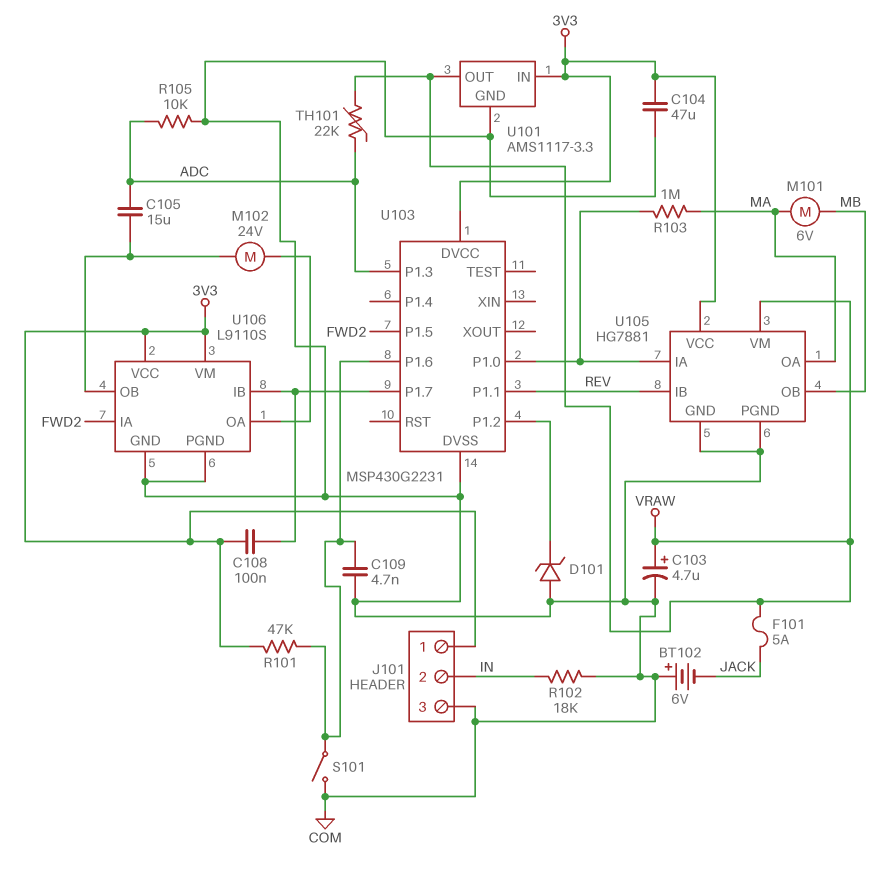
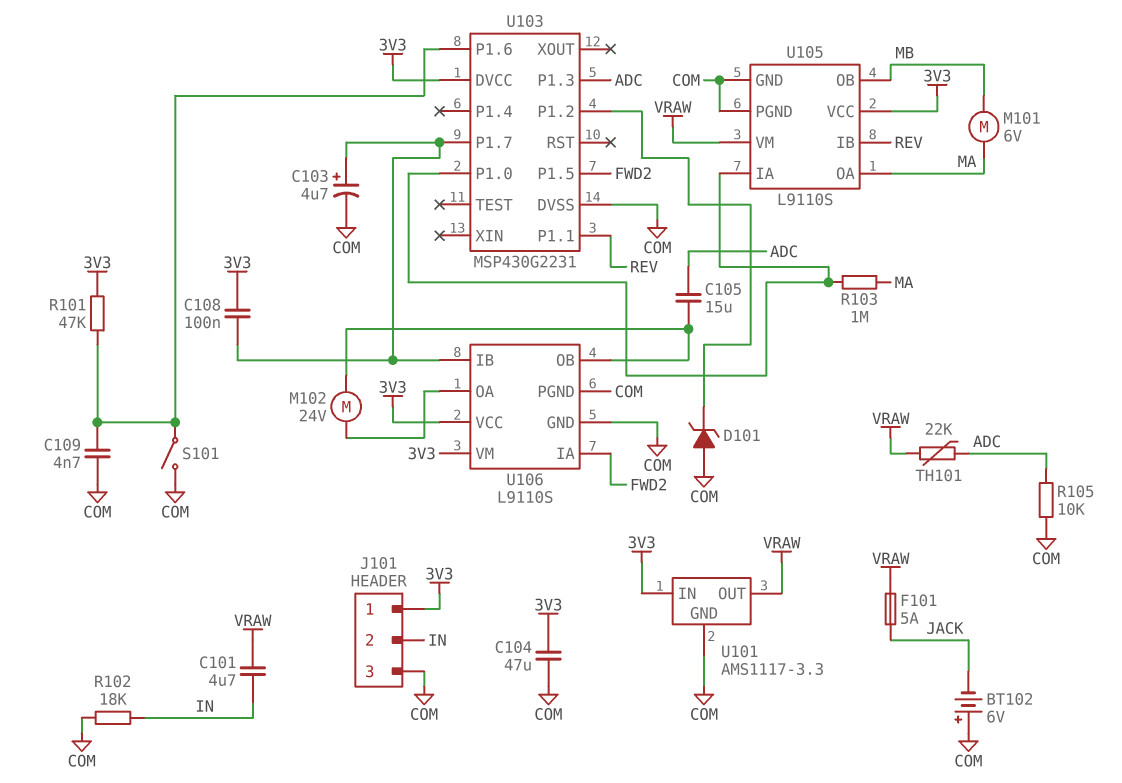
C101: none -> 4.7uF (IN, VRAW)
C103: 4.7uF (plus VRAW, minus COM) -> 4.7uF (plus U103/P1.7, minus COM)
U105: HG7881 -> L9110S

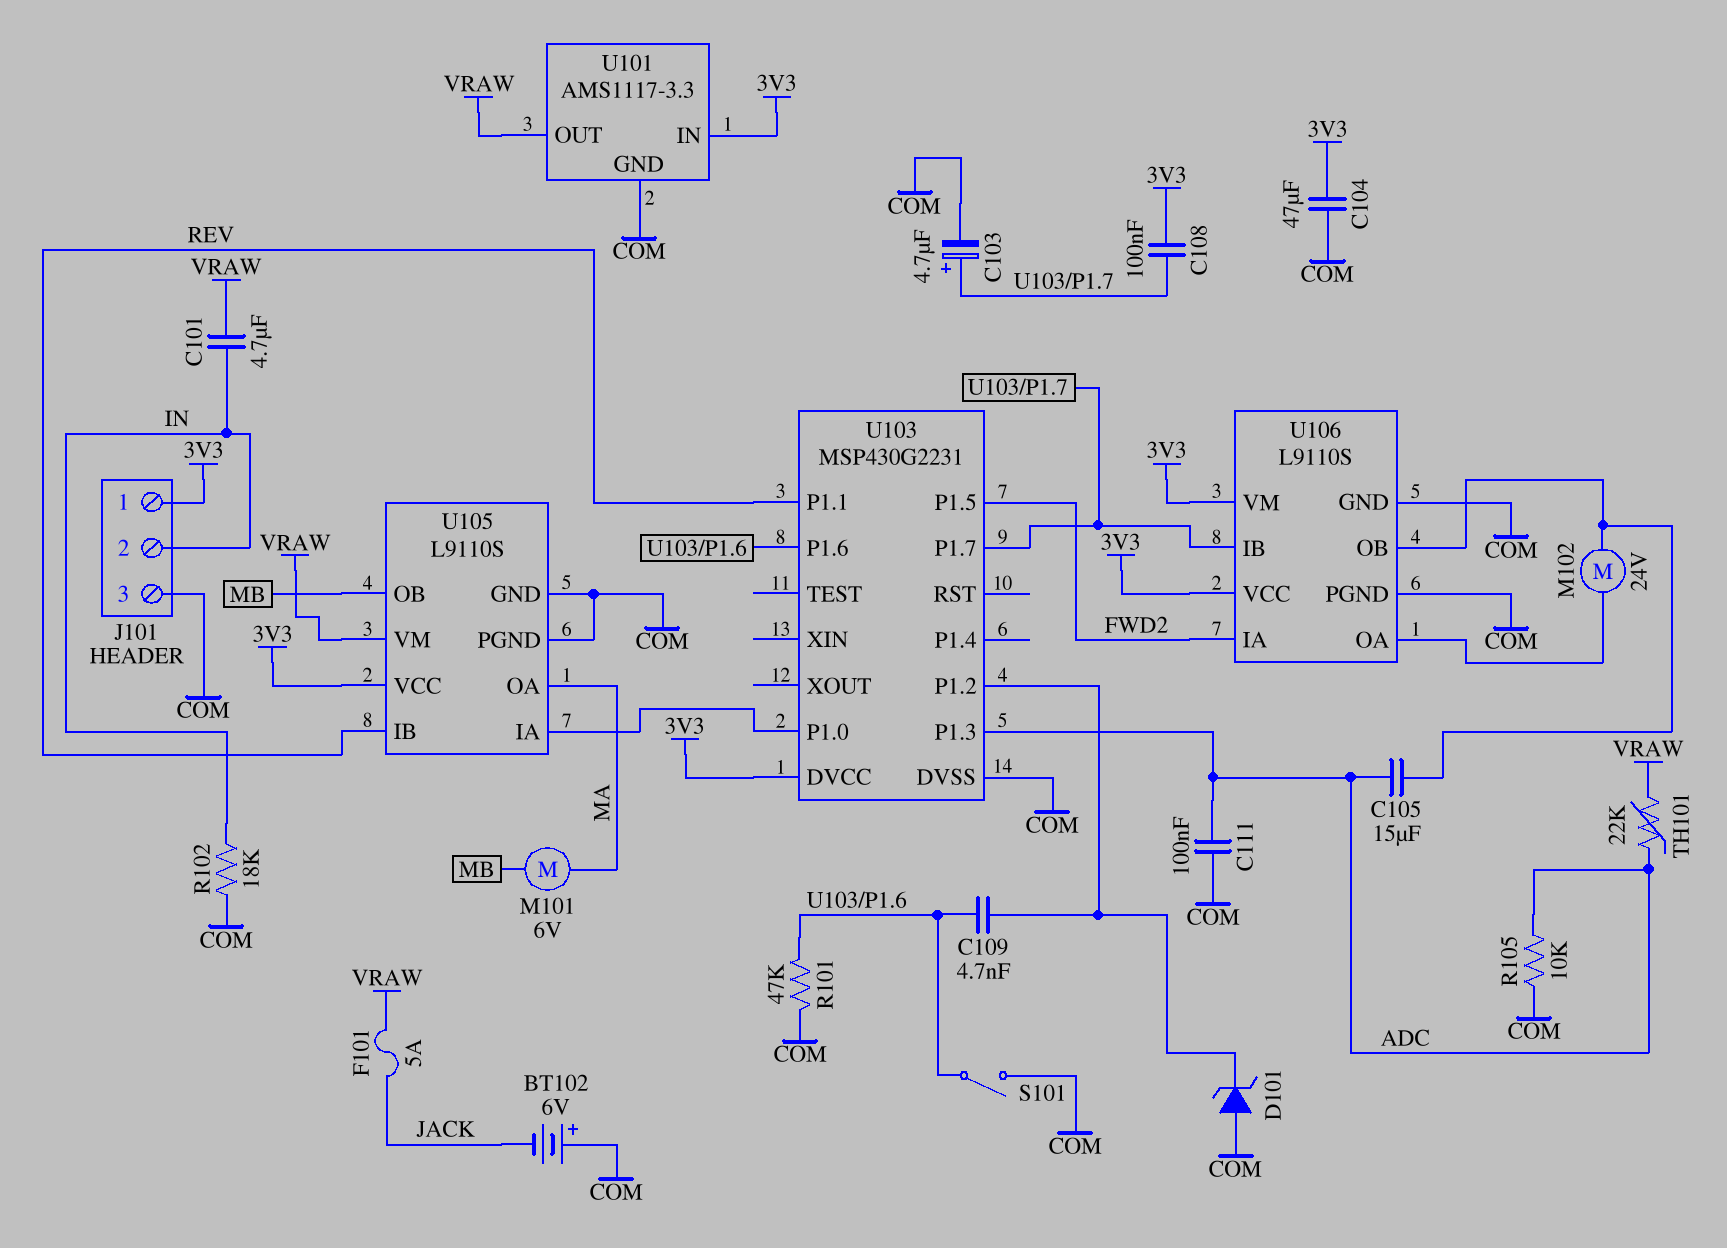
C109: 4.7nF (COM, U103/P1.6) -> 4.7nF (U103/P1.2, U103/P1.6)
C111: none -> 100nF (ADC, COM)
R101: 47k (3V3, U103/P1.6) -> 47k (COM, U103/P1.6)
R103: 1M (MA, U103/P1.0) -> none

